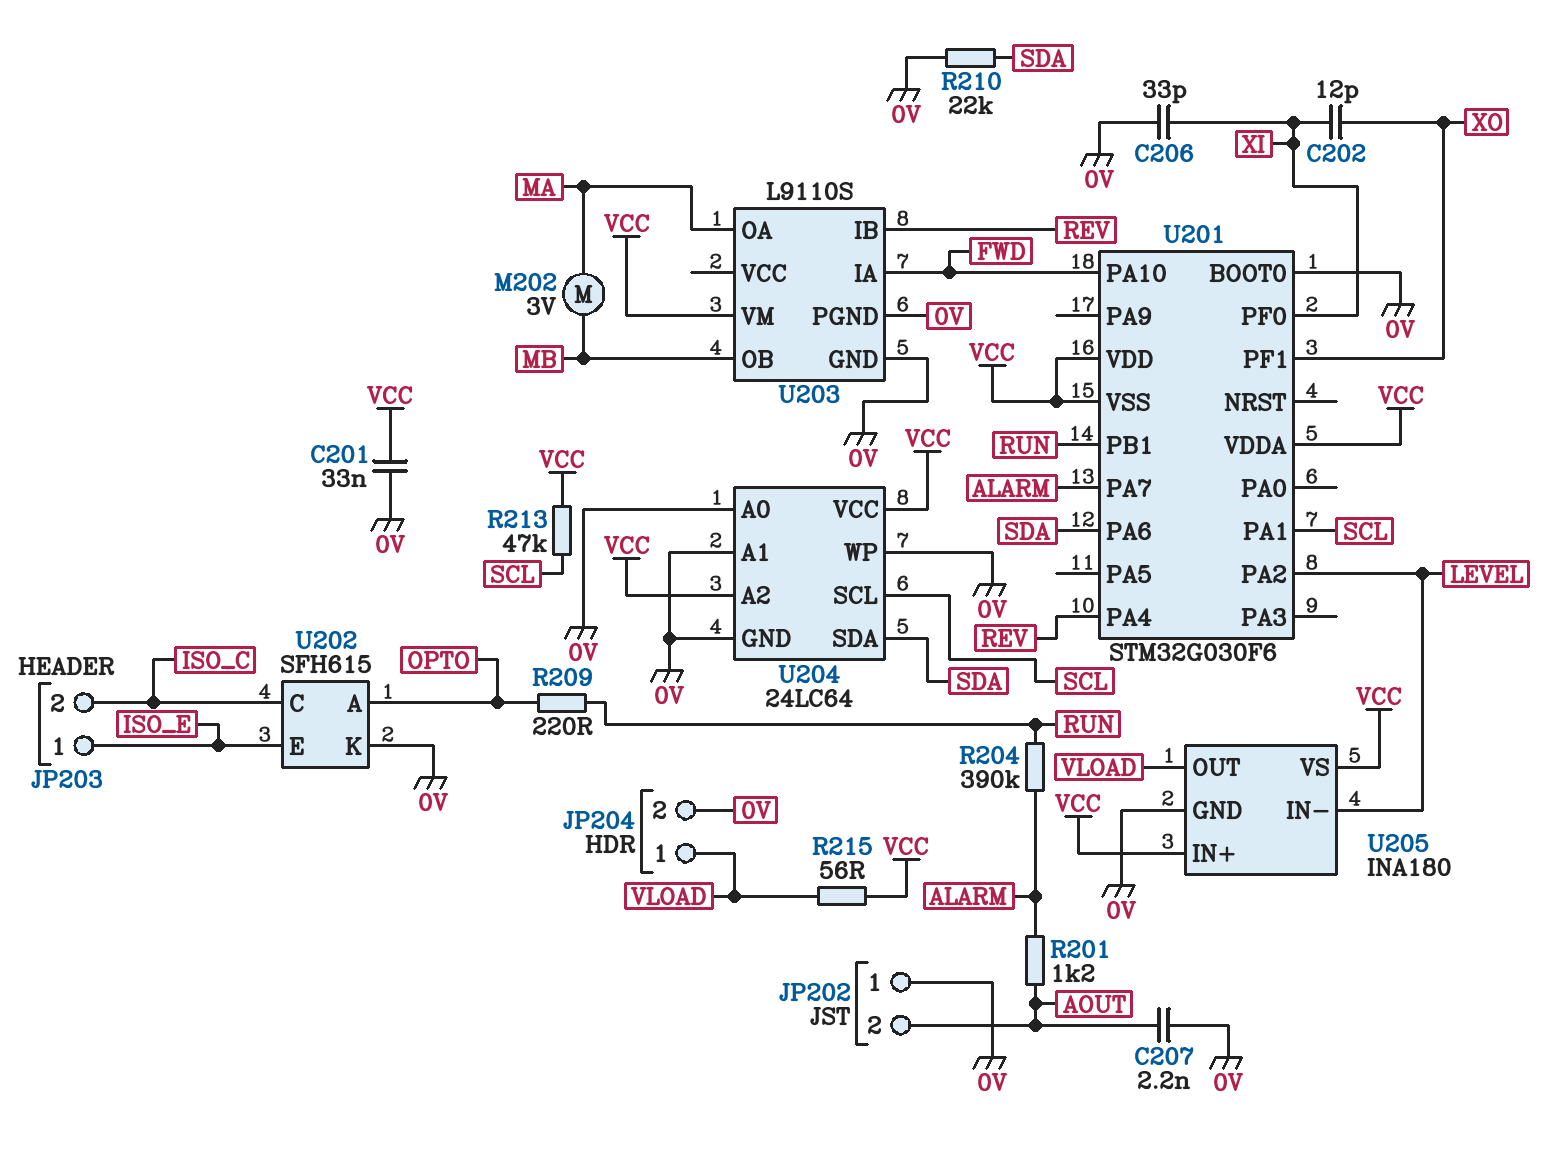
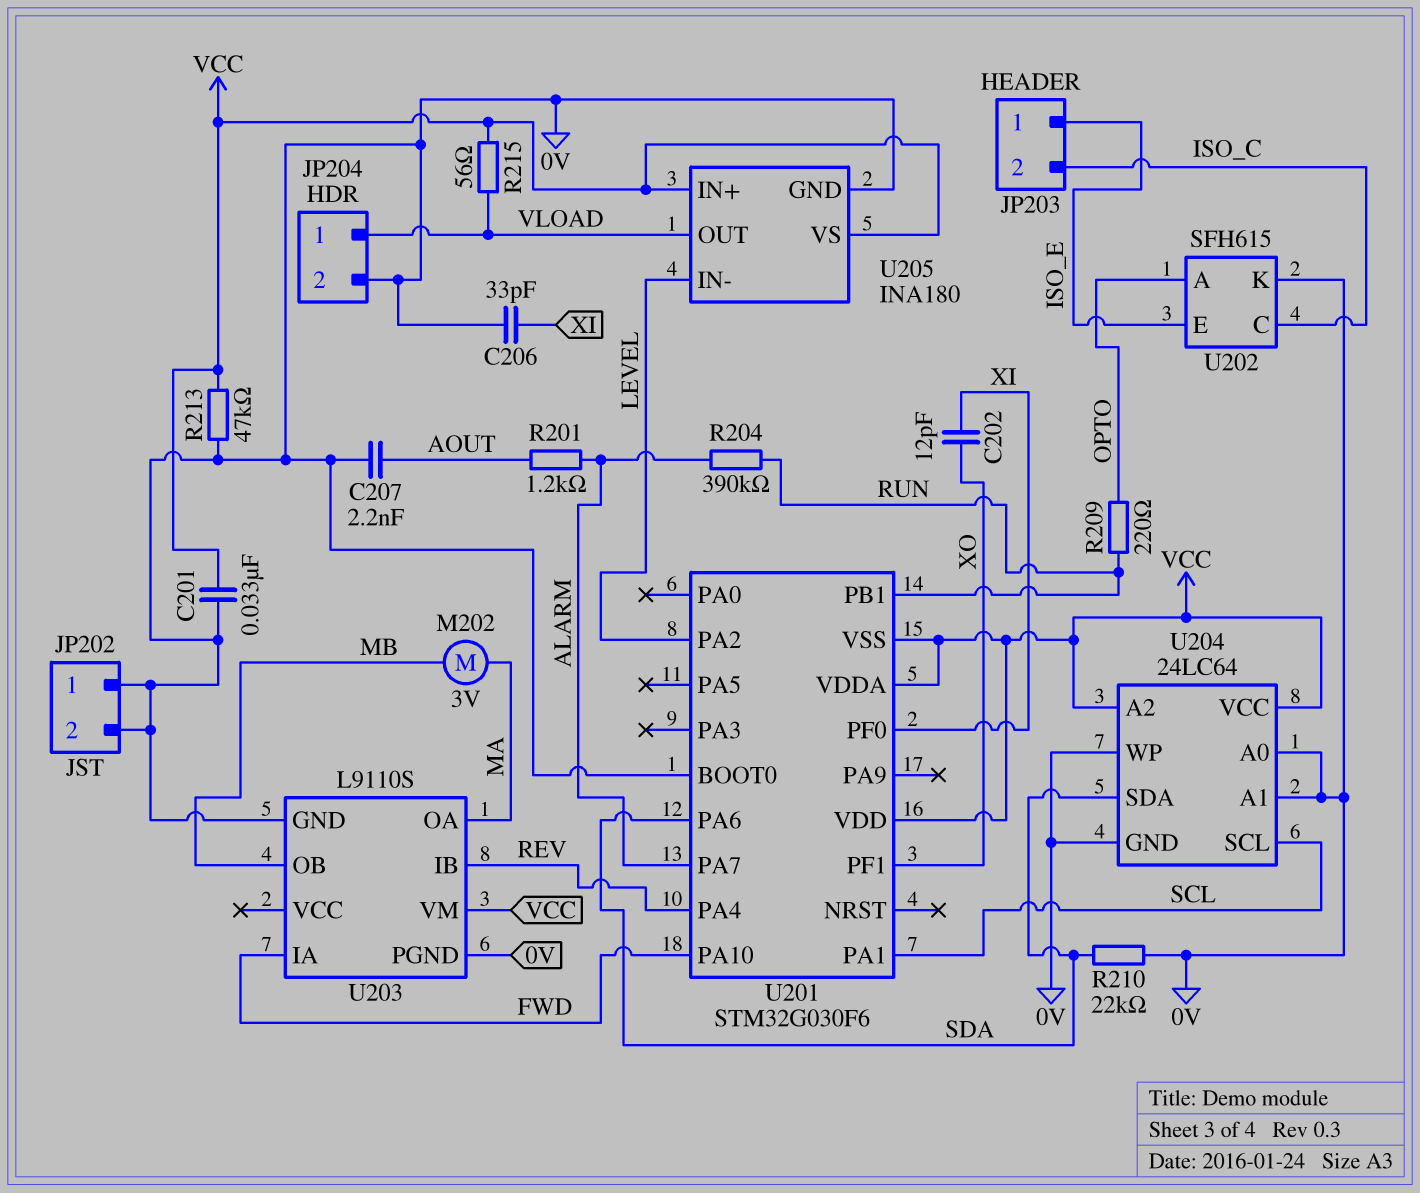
JP202 pin 2: AOUT -> 0V
R213: 47k (SCL, VCC) -> 47k (0V, VCC)

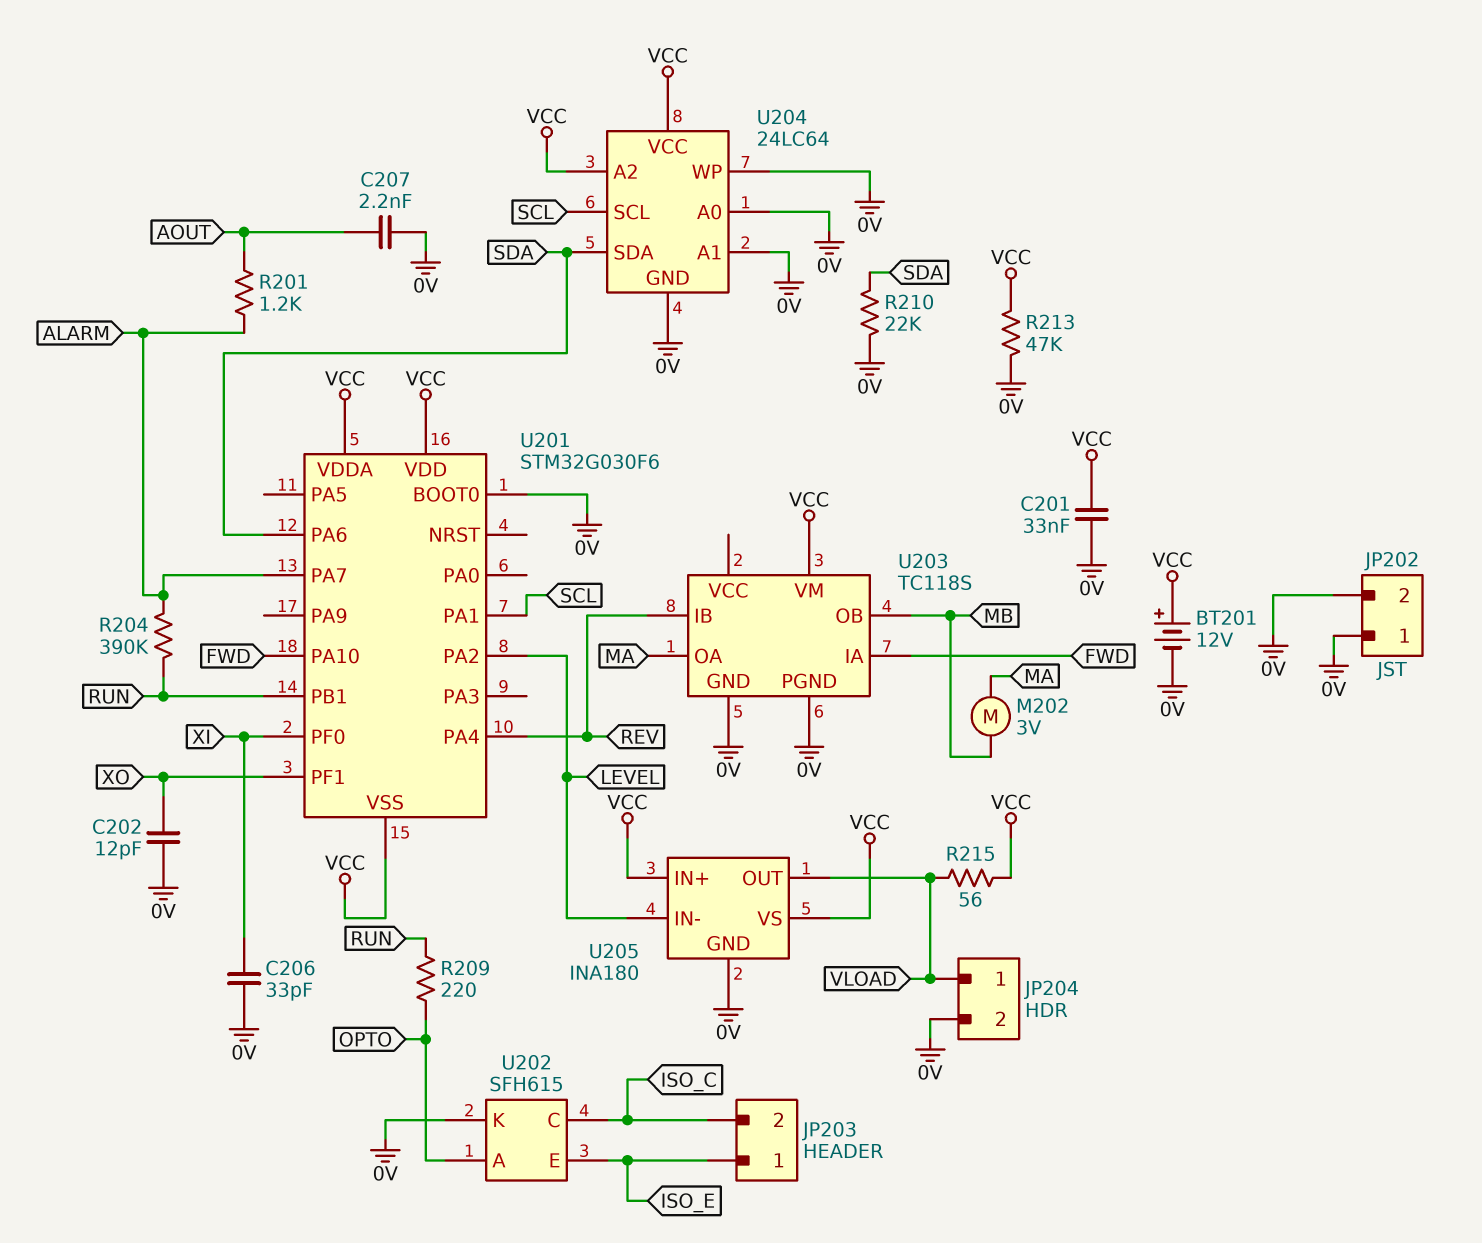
BT201: none -> 12V (plus VCC, minus 0V)
C202: 12pF (XI, XO) -> 12pF (0V, XO)
U203: L9110S -> TC118S

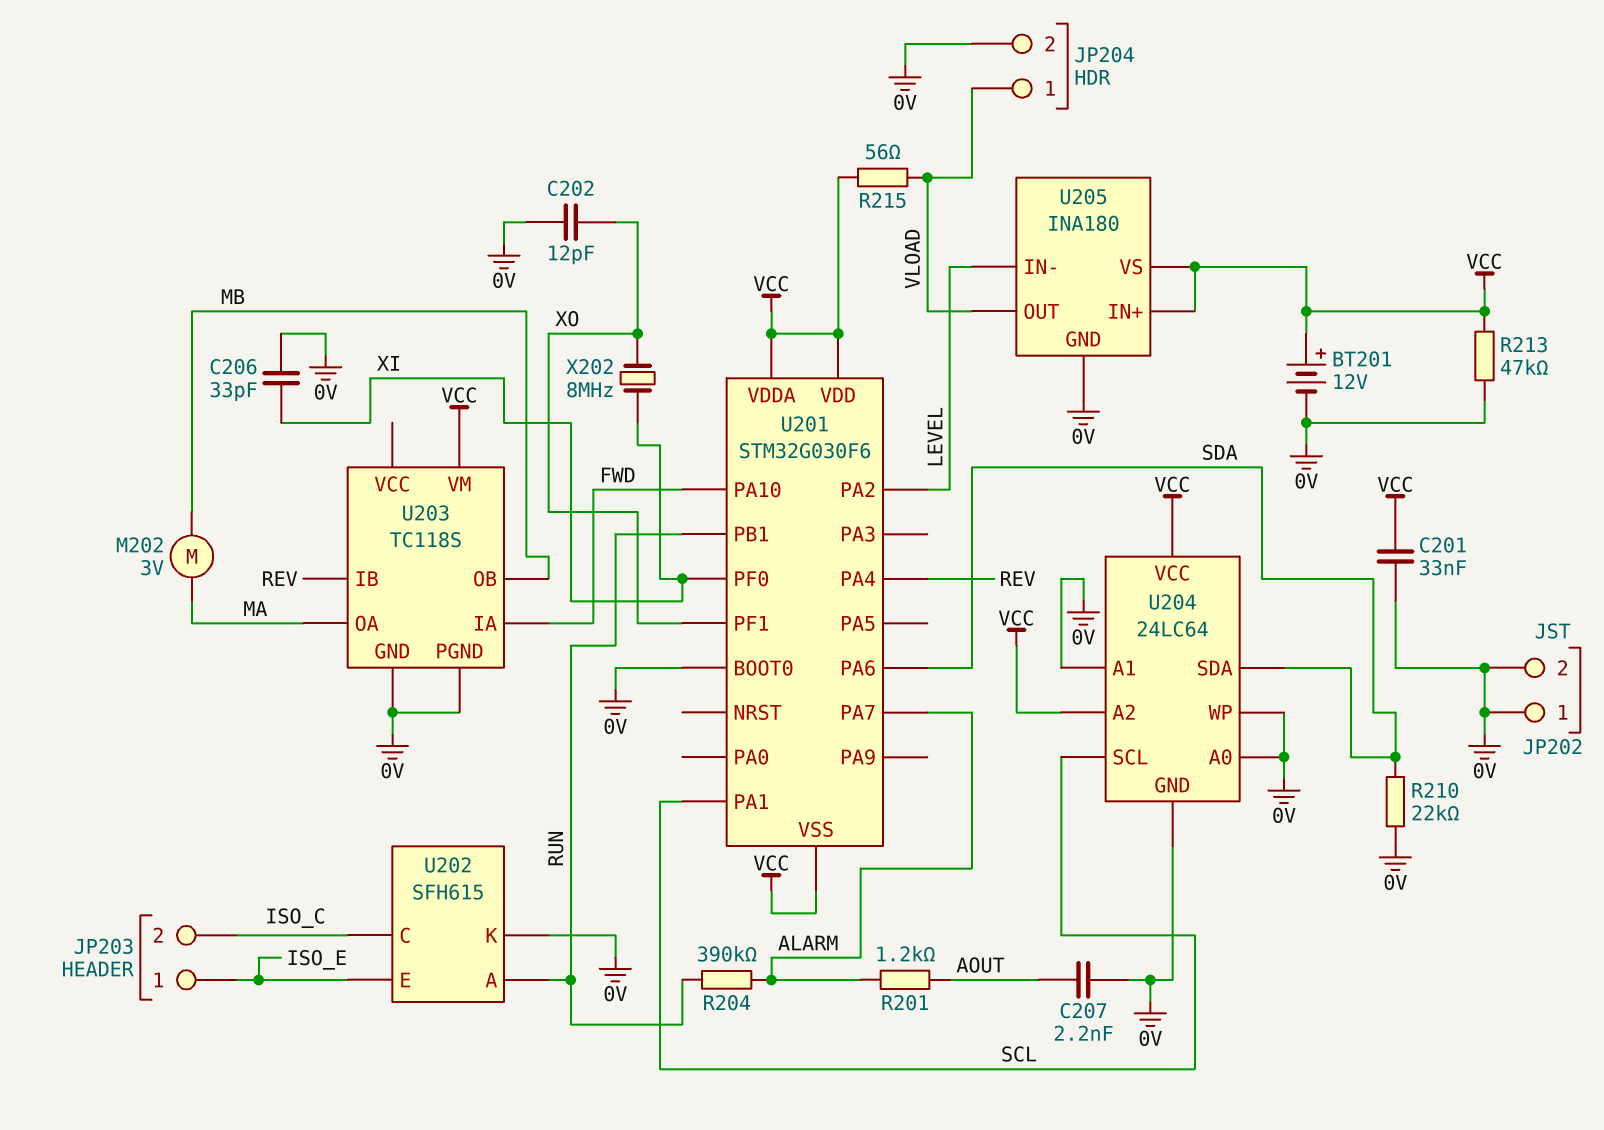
R209: 220 (OPTO, RUN) -> none
U202 pin A: OPTO -> RUN
X202: none -> 8MHz (XI, XO)

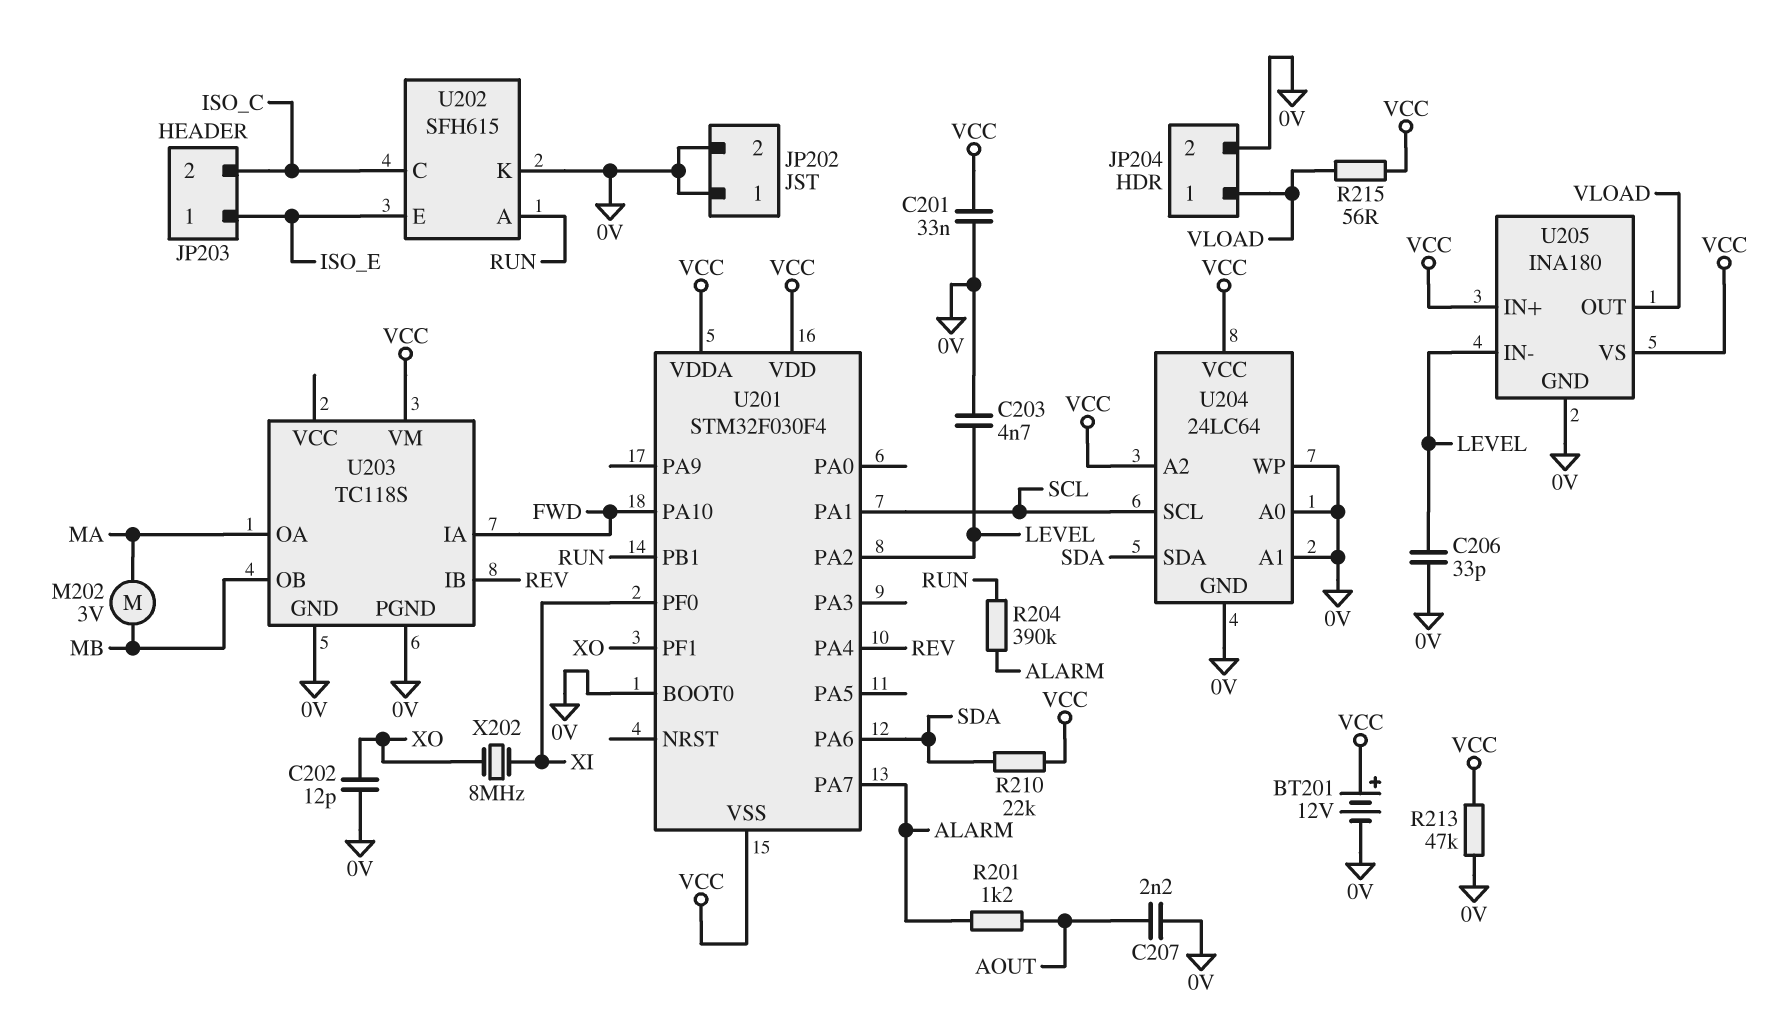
C203: none -> 4.7nF (0V, LEVEL)
C206: 33pF (0V, XI) -> 33pF (0V, LEVEL)
R210: 22k (0V, SDA) -> 22k (SDA, VCC)
U201: STM32G030F6 -> STM32F030F4

